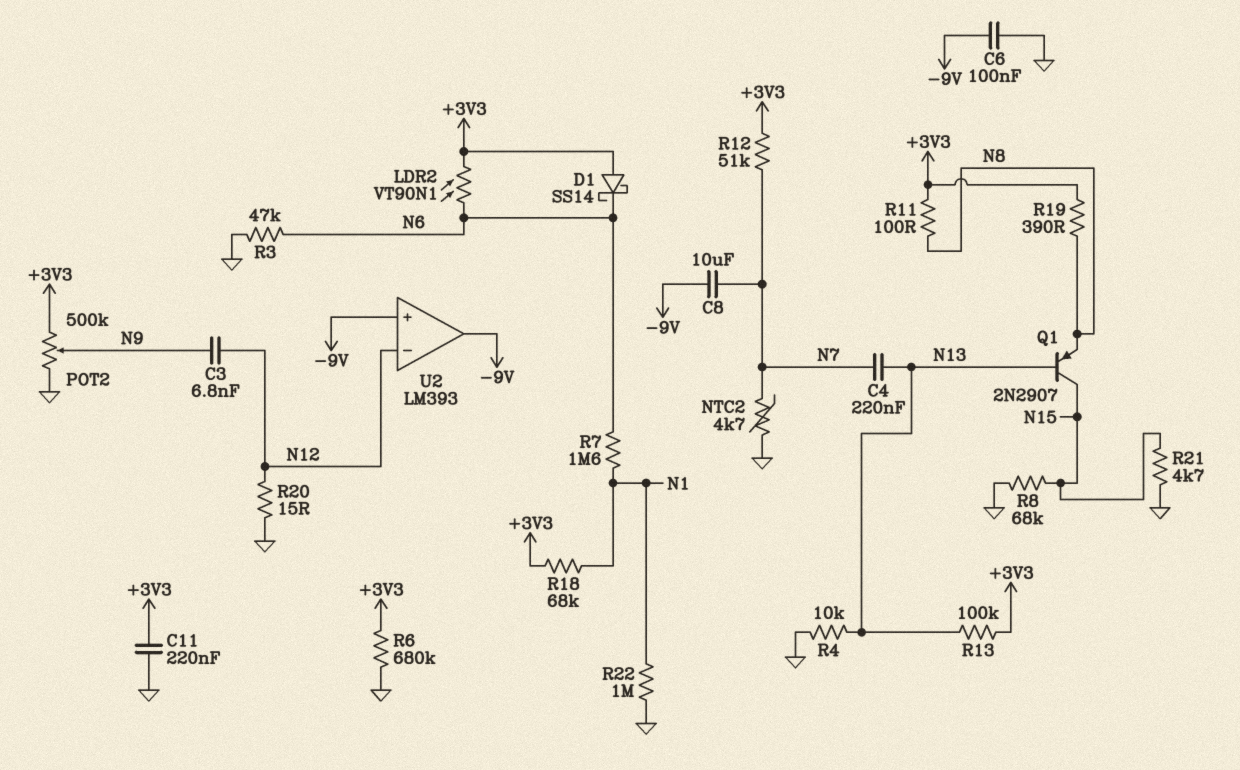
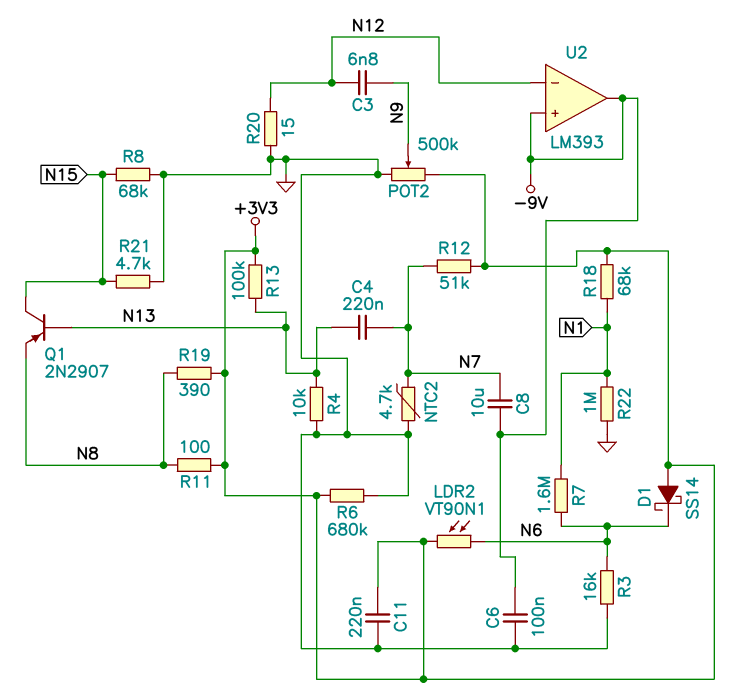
R3: 47k (GND, N6) -> 16k (GND, N6)

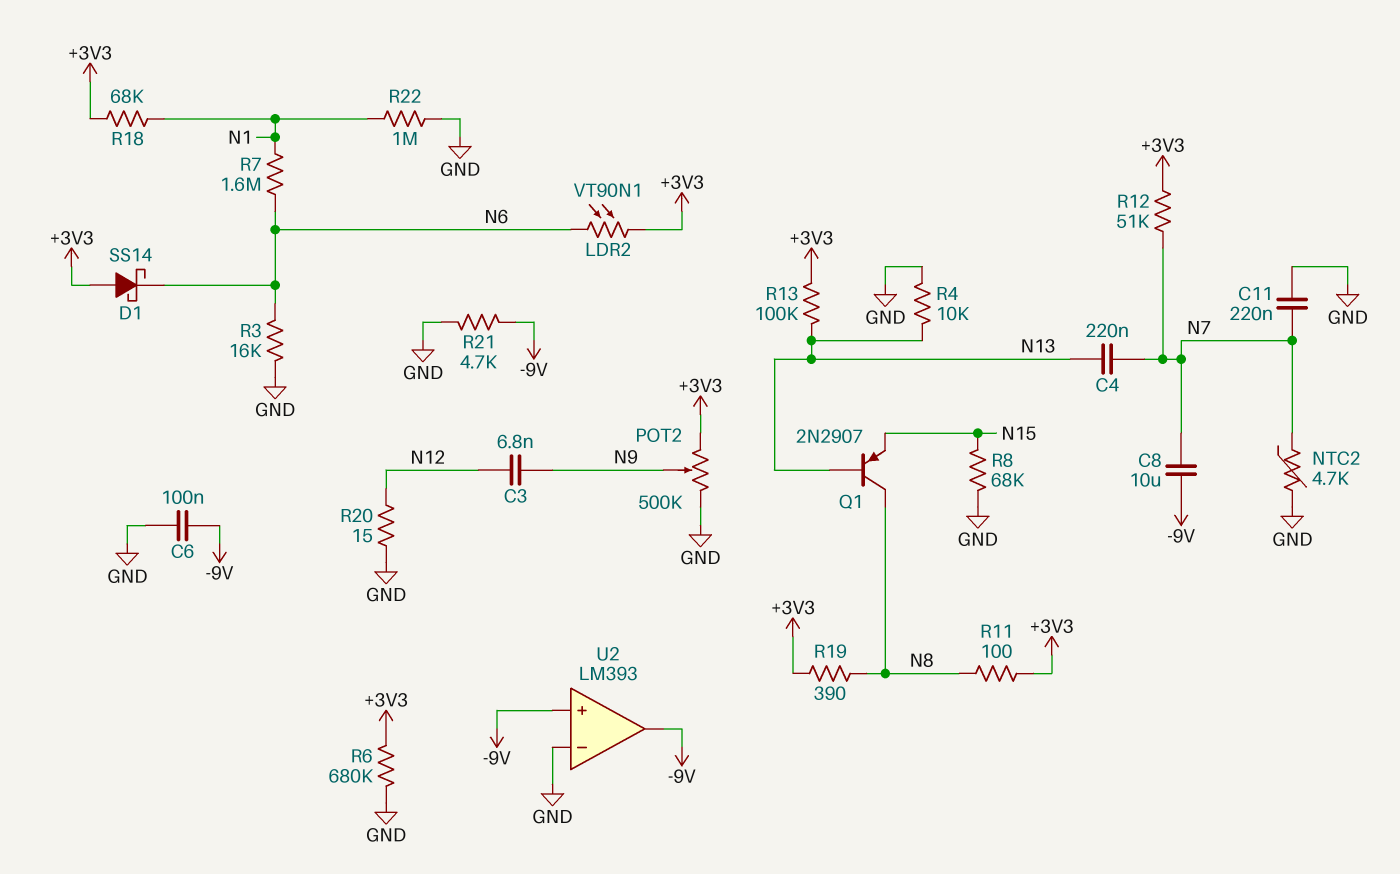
C11: 220nF (+3V3, GND) -> 220nF (GND, N7)
Q1: PNP 2N2907 (B N13, C N15, E N8) -> PNP 2N2907 (B N13, C N8, E N15)
R21: 4.7k (GND, N15) -> 4.7k (-9V, GND)
U2 pin in-: N12 -> GND

